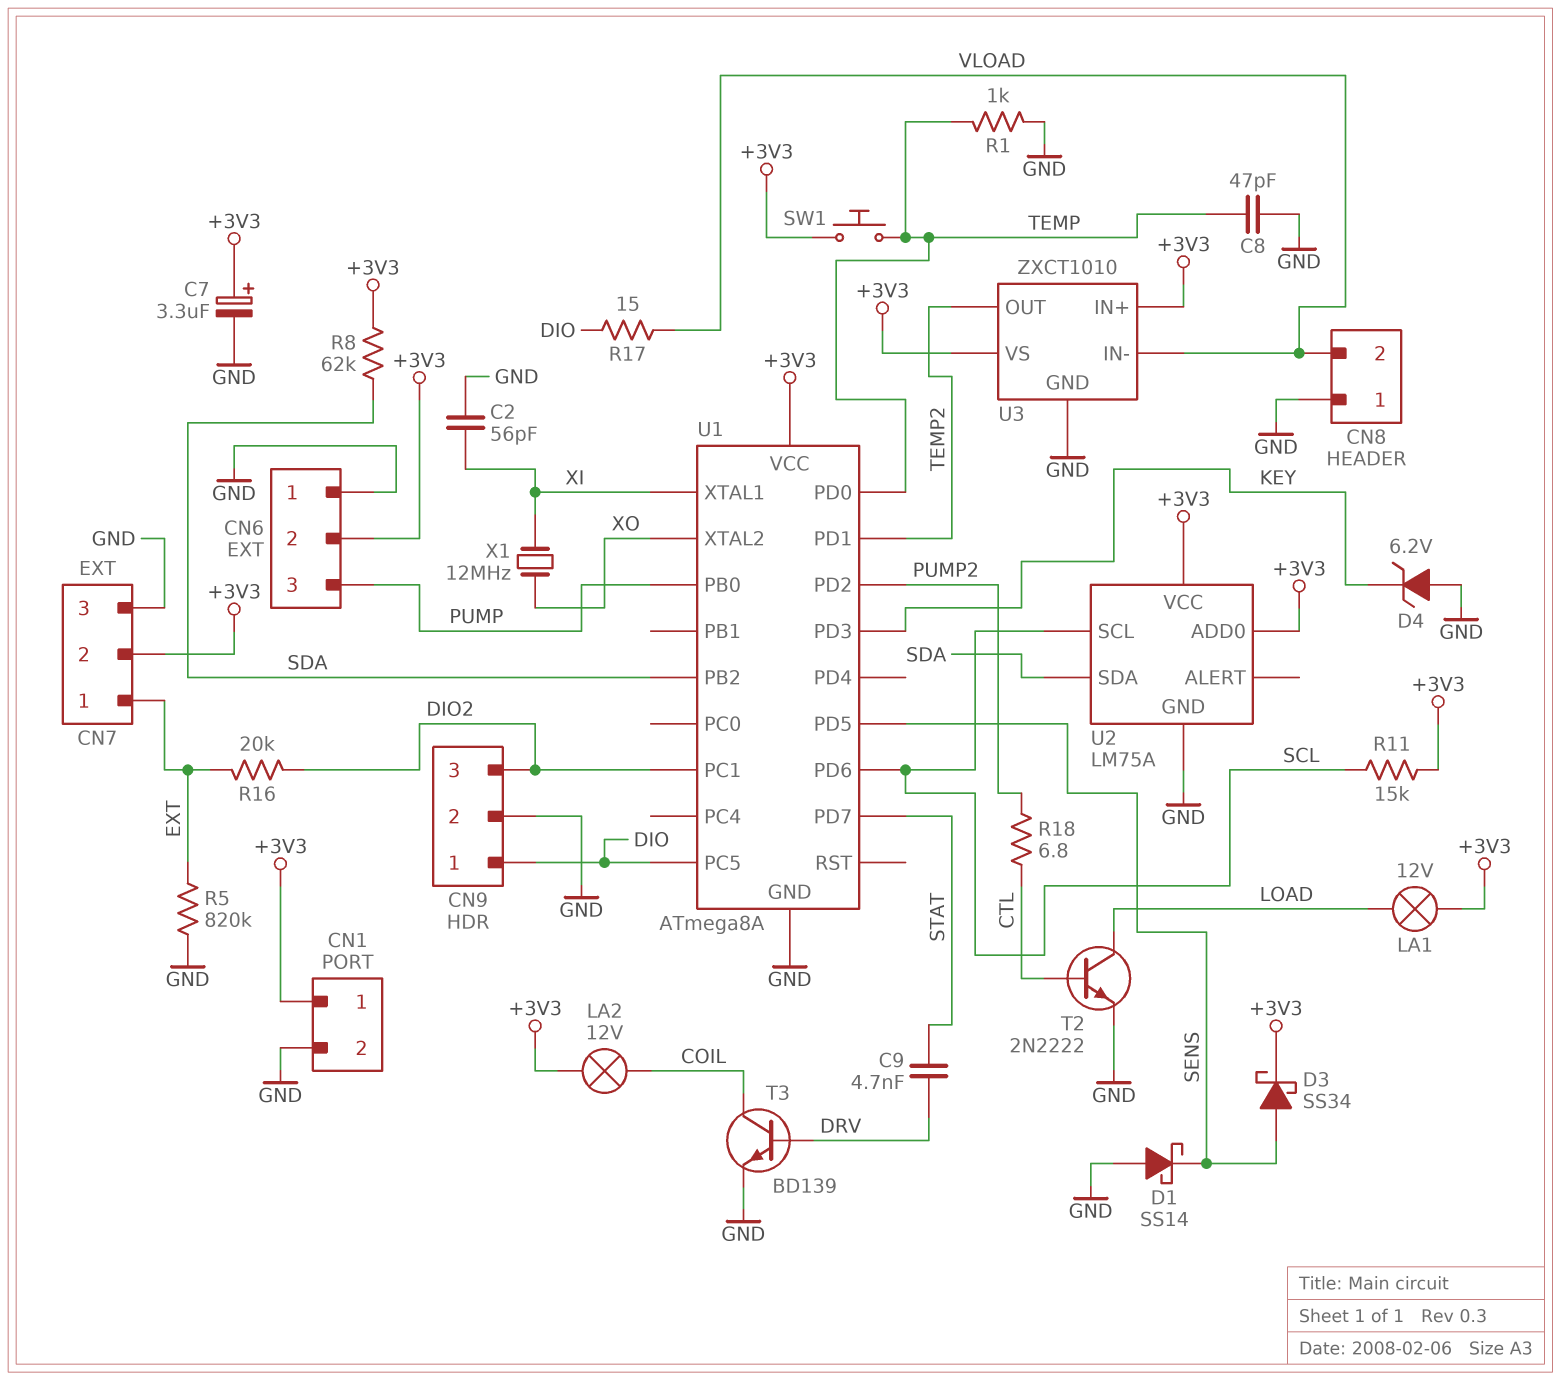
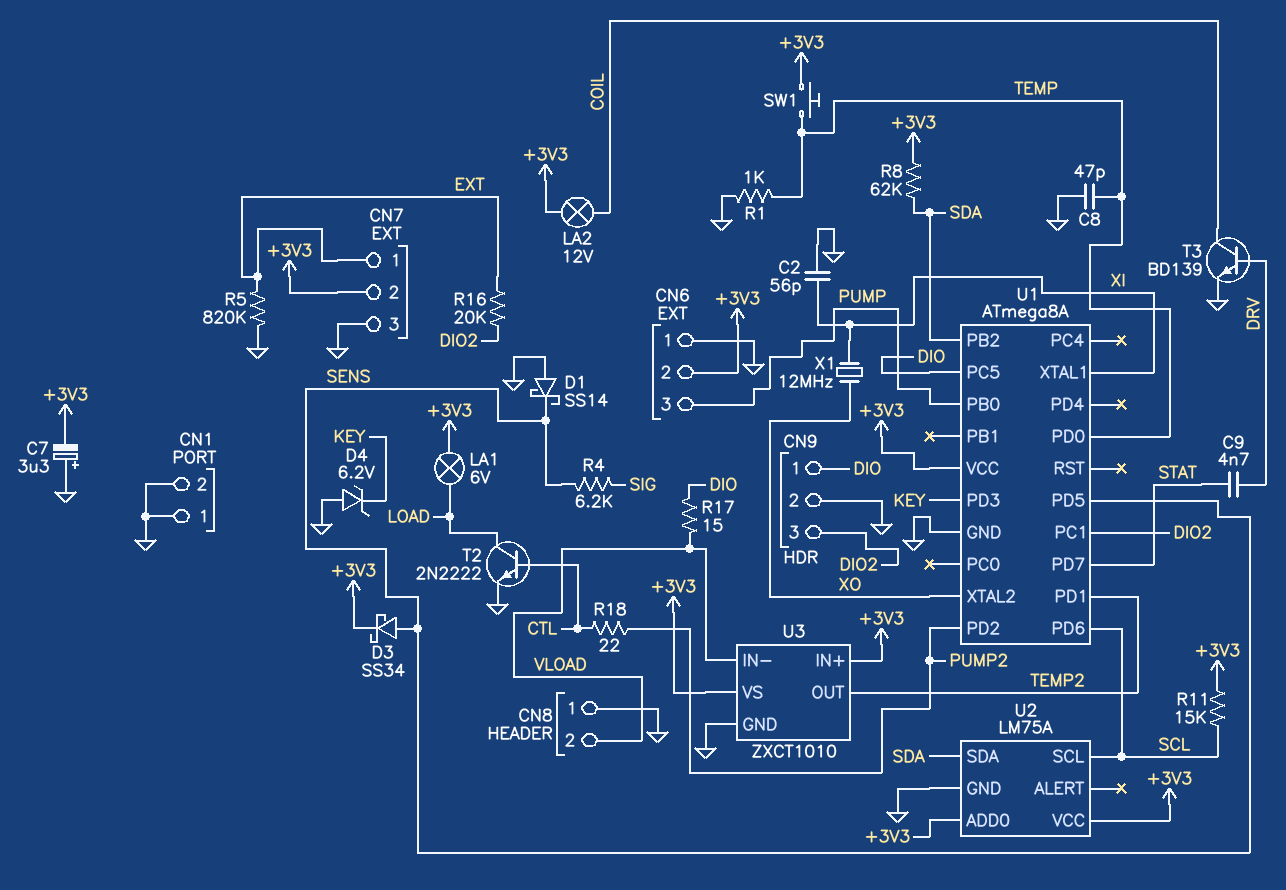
C7: 3.3uF (plus +3V3, minus GND) -> 3.3uF (plus GND, minus +3V3)
CN1 pin 1: +3V3 -> GND
LA1: lamp 12V (+3V3, LOAD) -> lamp 6V (+3V3, LOAD)
R4: none -> 6.2k (SENS, SIG)
R18: 6.8 (CTL, PUMP2) -> 22 (CTL, PUMP2)

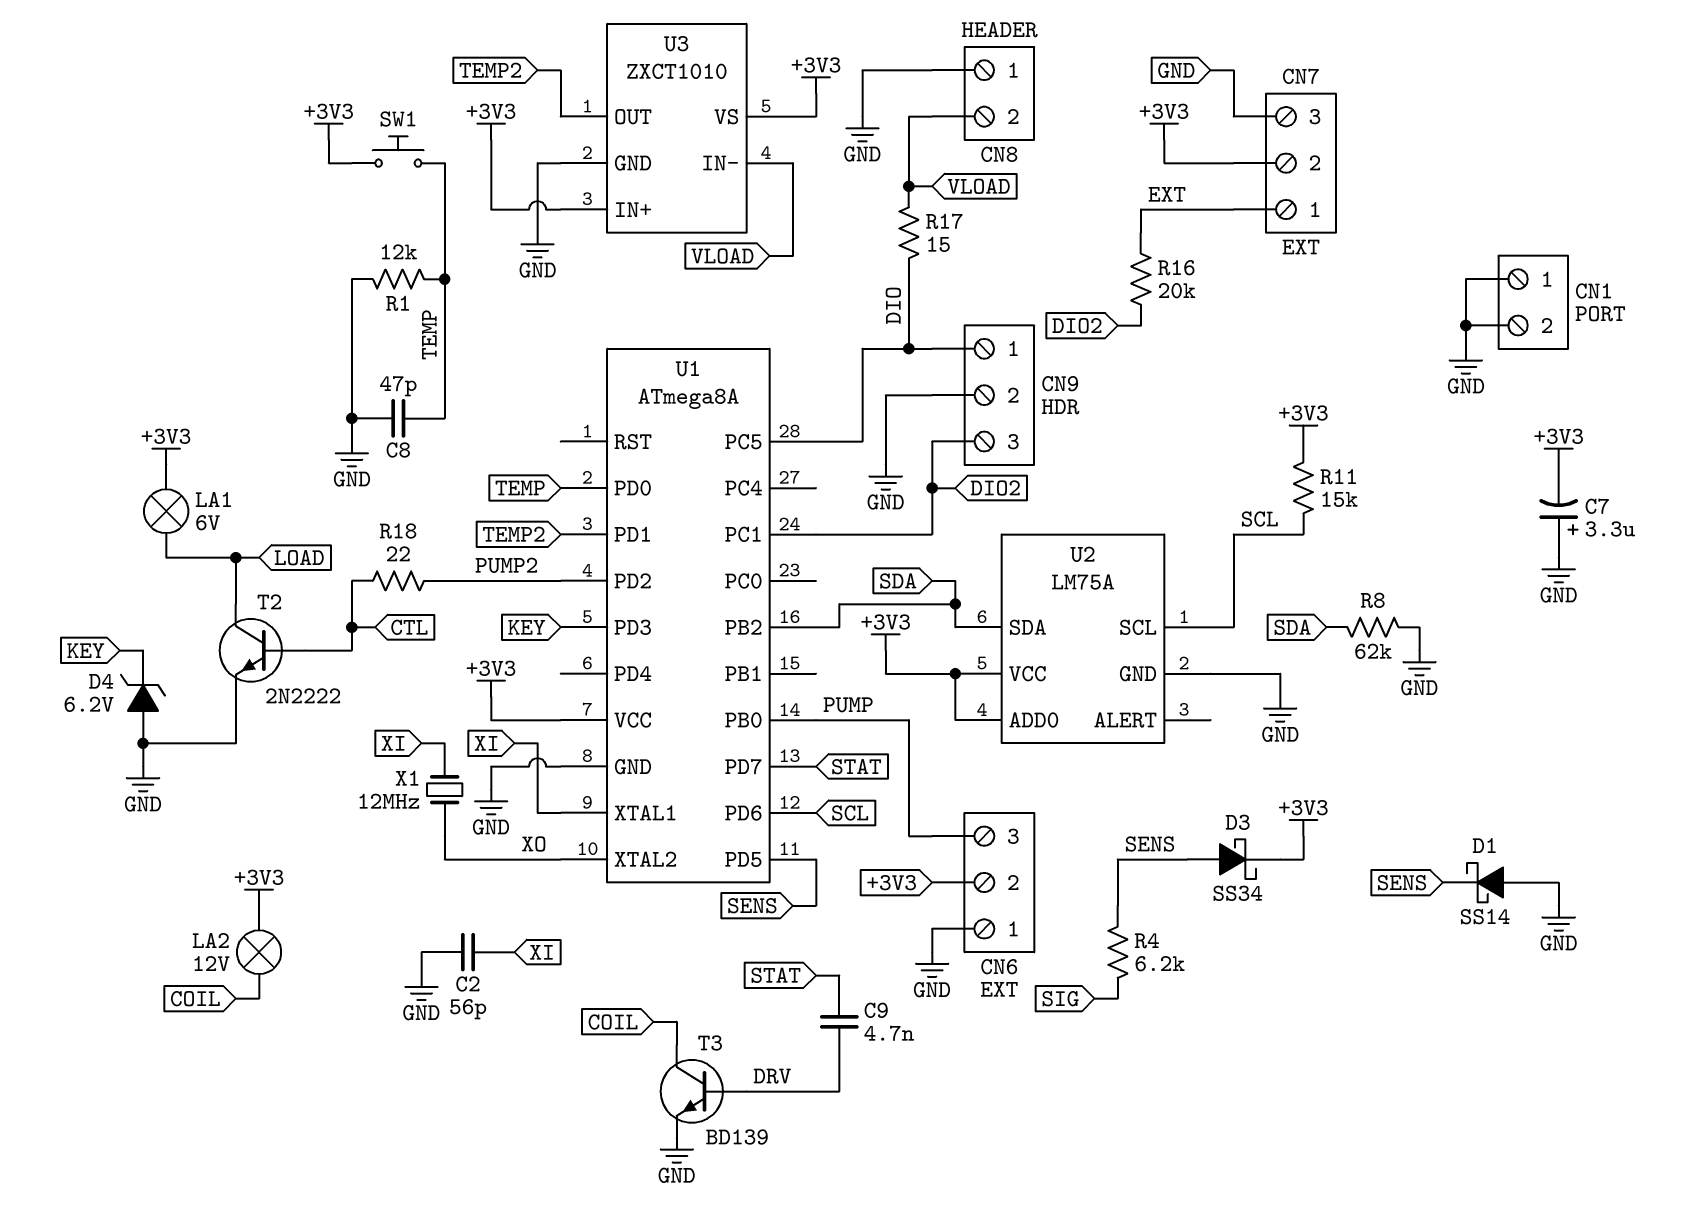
R1: 1k (GND, TEMP) -> 12k (GND, TEMP)
R5: 820k (EXT, GND) -> none
R8: 62k (+3V3, SDA) -> 62k (GND, SDA)

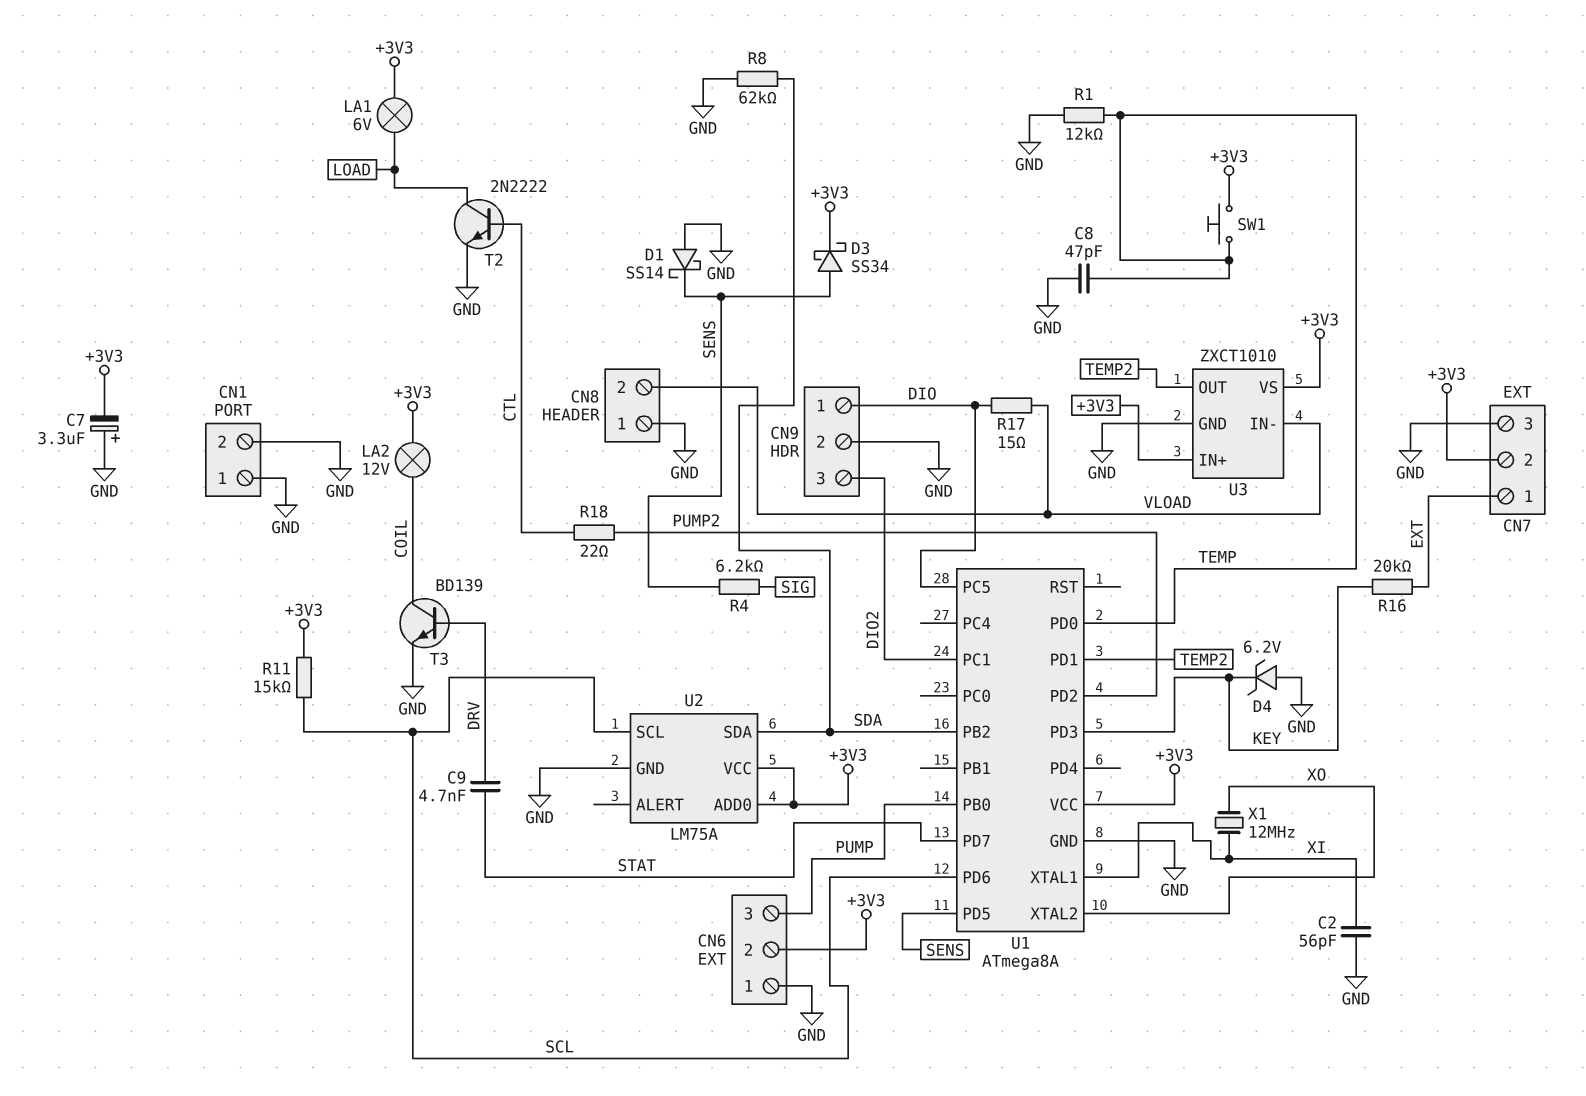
R16: 20k (DIO2, EXT) -> 20k (EXT, KEY)

